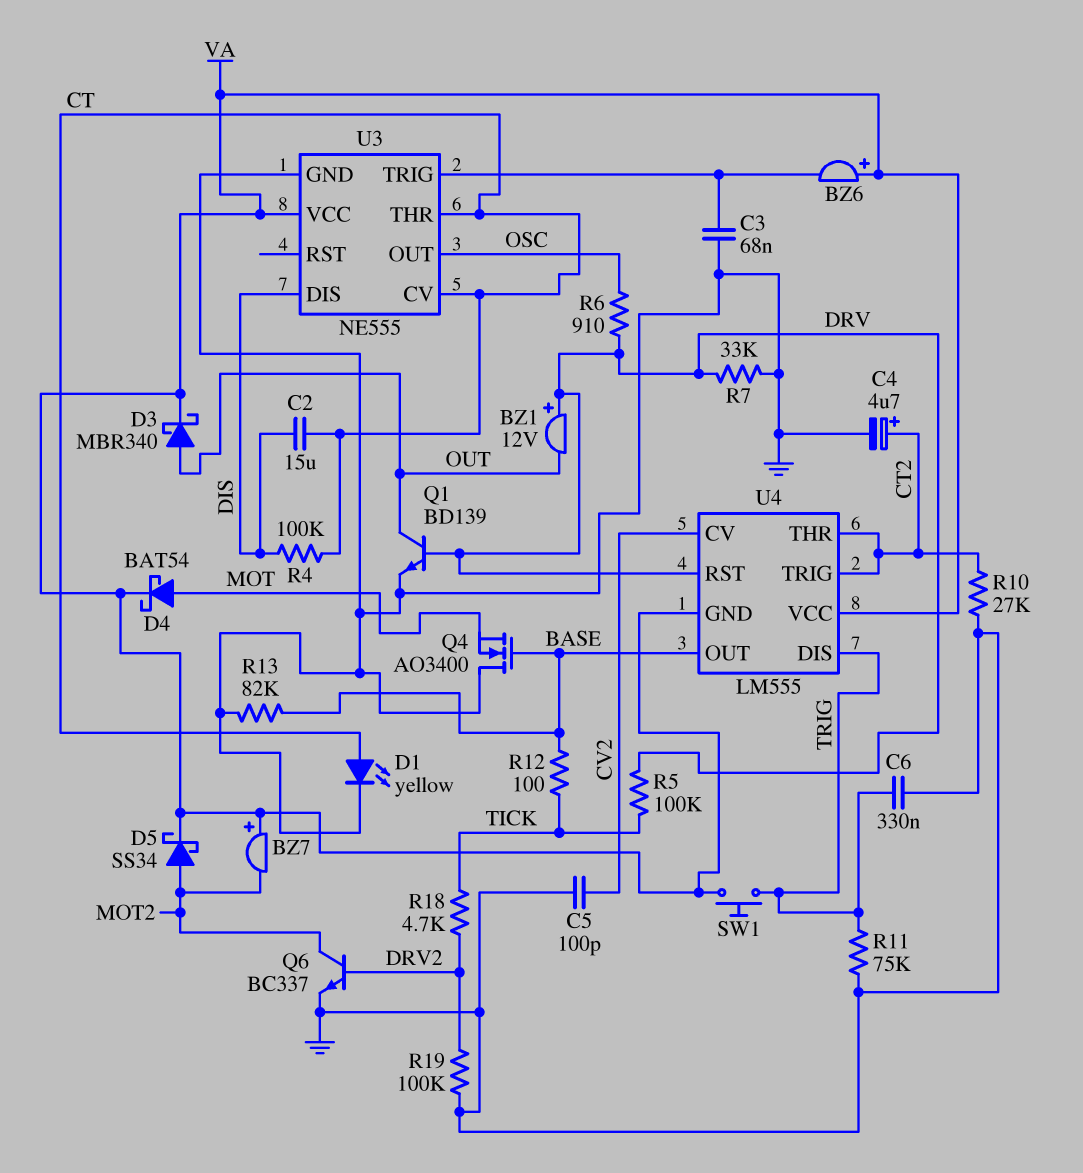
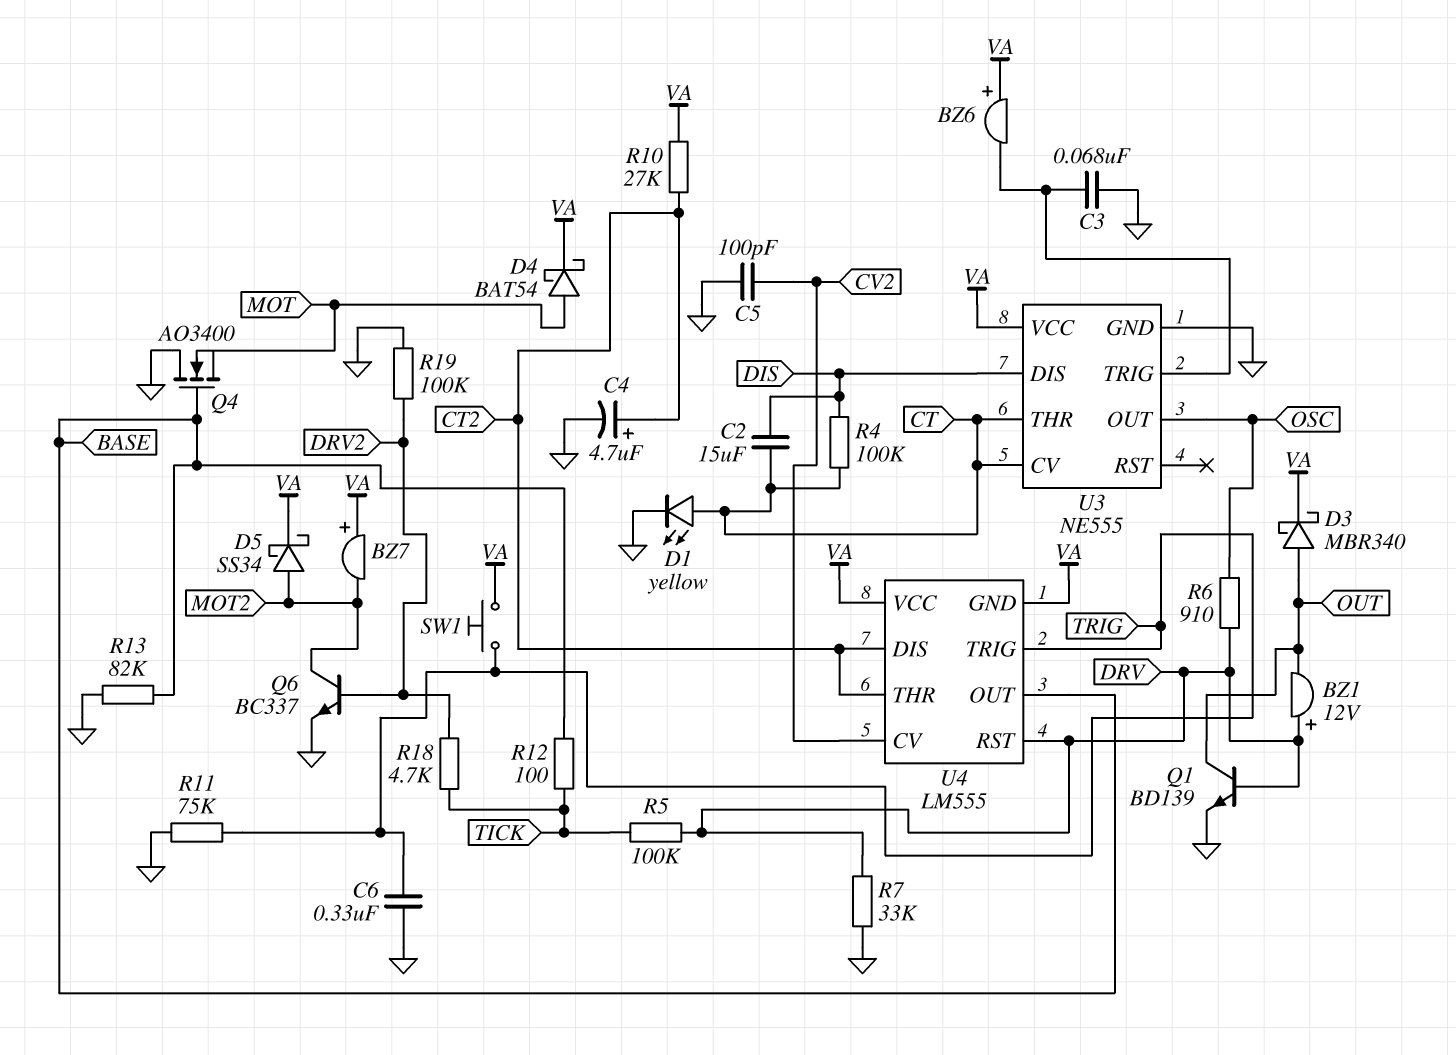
R10: 27k (CT2, GND) -> 27k (CT2, VA)
U4 pin DIS: TRIG -> CT2
U4 pin TRIG: CT2 -> TRIG

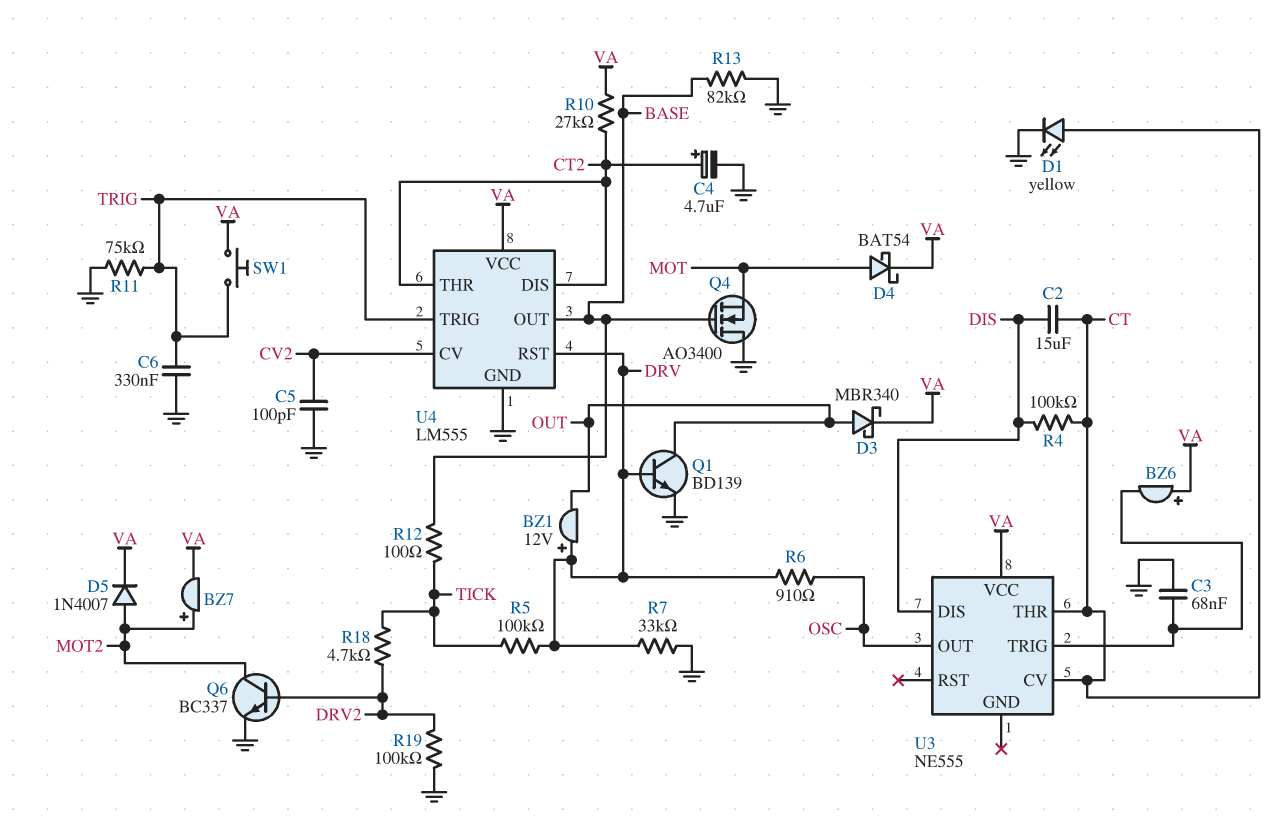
BZ7: buzzer (plus VA, minus MOT2) -> buzzer (plus MOT2, minus VA)
D5: schottky SS34 (A MOT2, K VA) -> diode 1N4007 (A MOT2, K VA)
U3 pin GND: GND -> none
U4 pin GND: VA -> GND

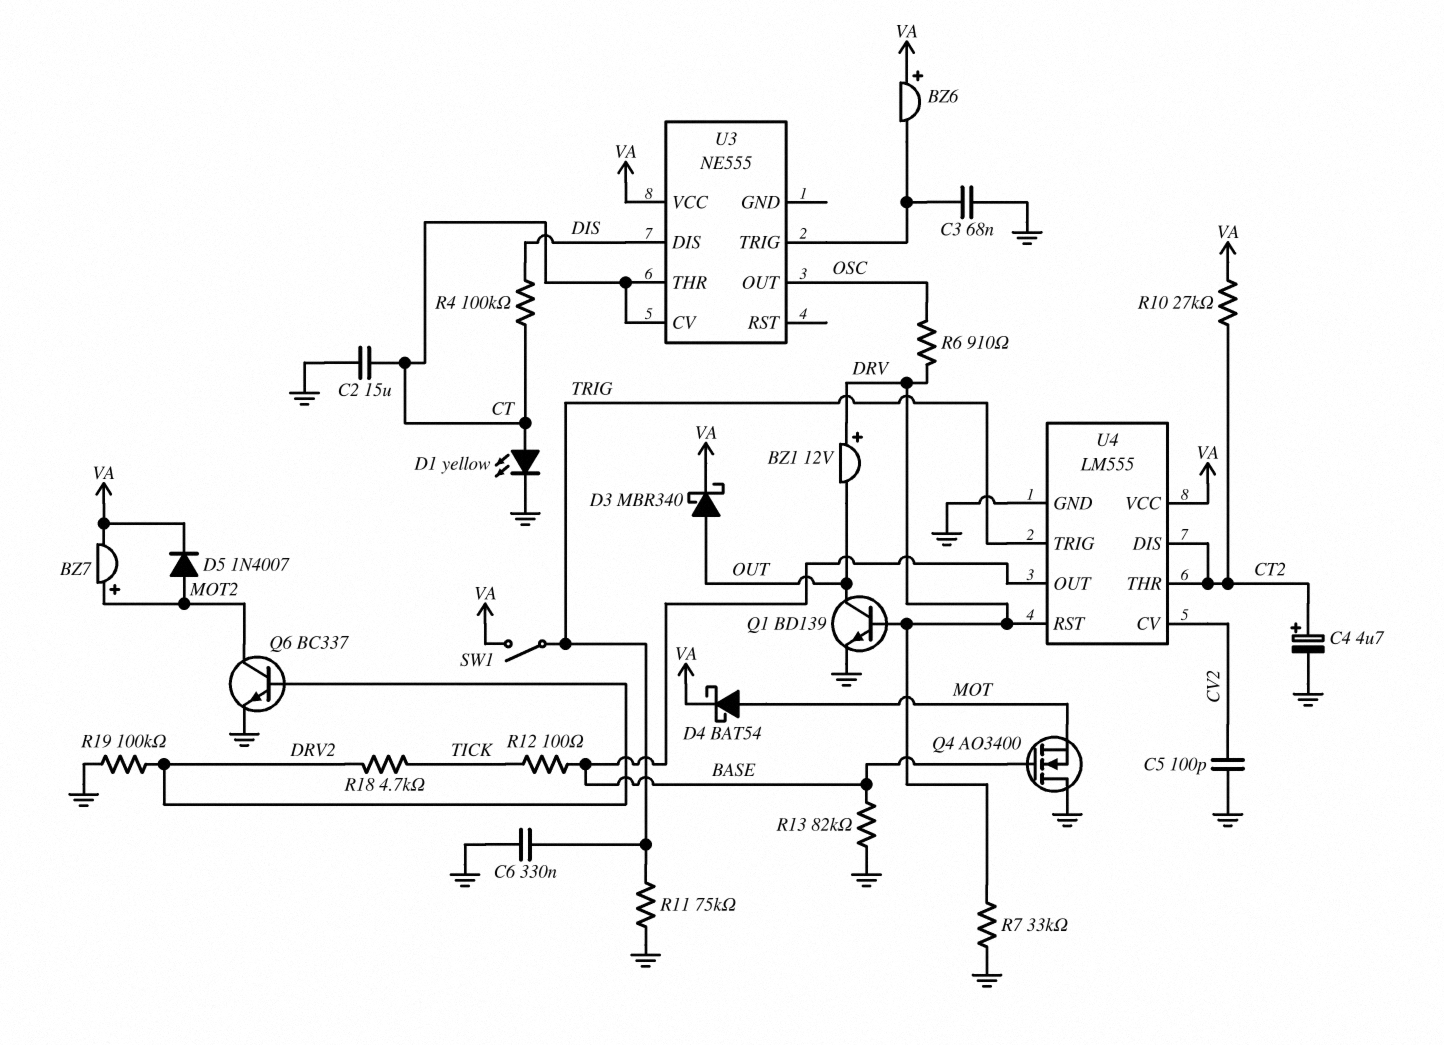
C2: 15uF (CT, DIS) -> 15uF (CT, GND)
R5: 100k (DRV, TICK) -> none
SW1: button (TRIG, VA) -> switch (TRIG, VA)

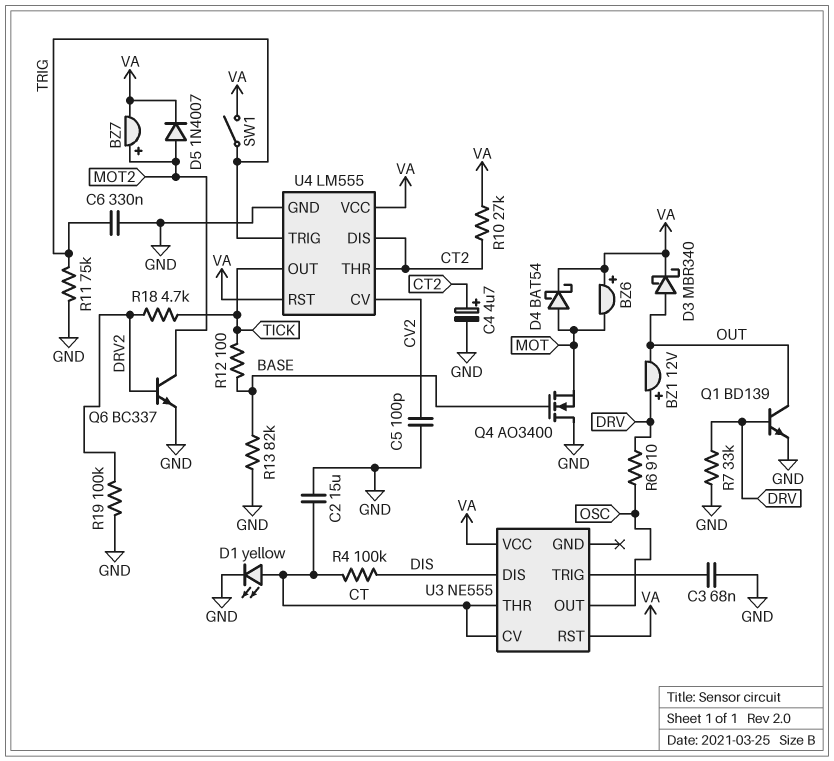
BZ6: buzzer (plus VA, minus U3/TRIG) -> buzzer (plus VA, minus MOT)
U3 pin RST: none -> VA
U4 pin OUT: BASE -> TICK
U4 pin RST: DRV -> VA

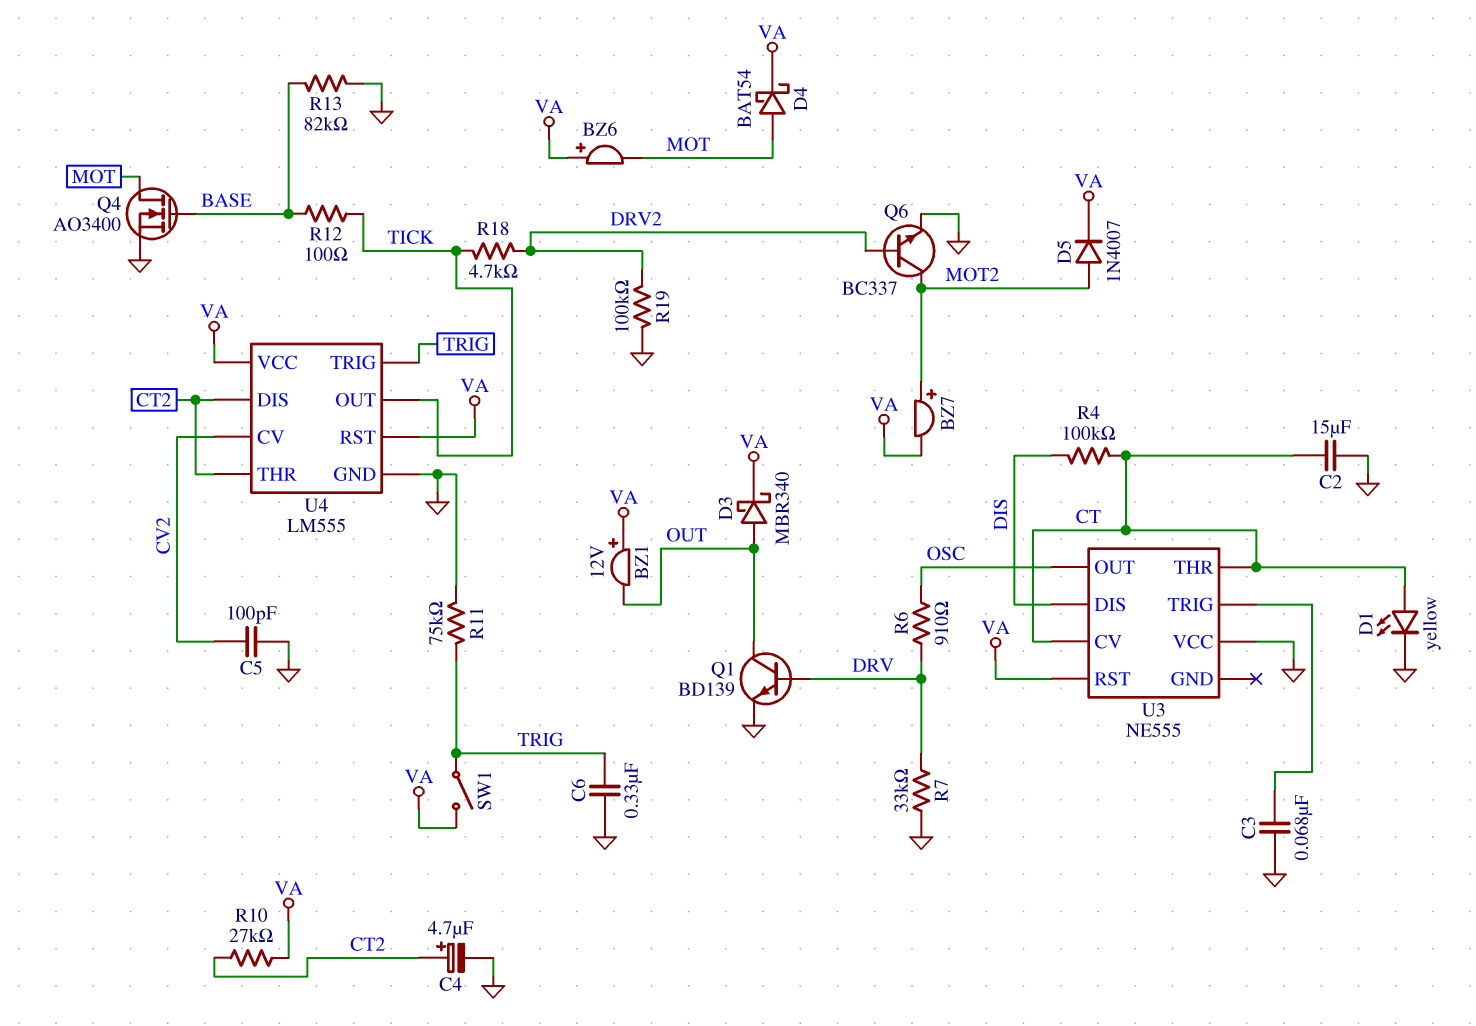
BZ1: buzzer 12V (plus DRV, minus OUT) -> buzzer 12V (plus VA, minus OUT)
Q4: NMOS AO3400 (G BASE, D GND, S MOT) -> NMOS AO3400 (G BASE, D MOT, S GND)
U3 pin VCC: VA -> GND

